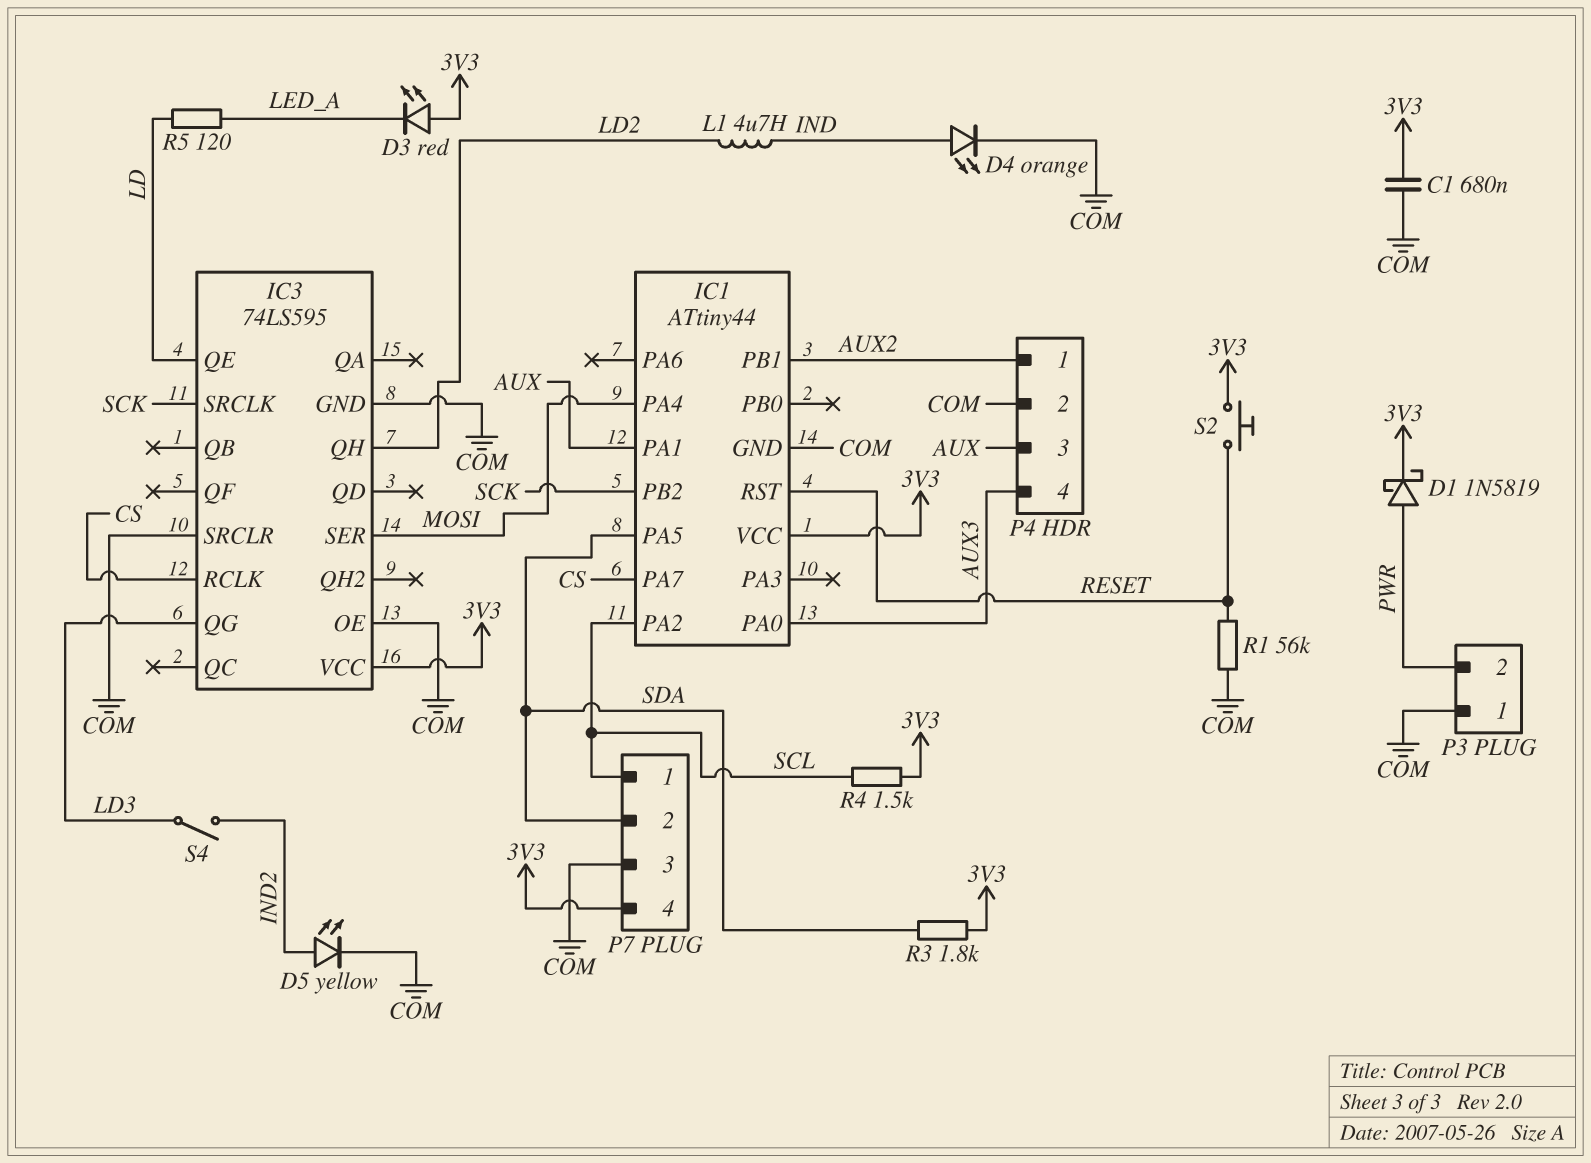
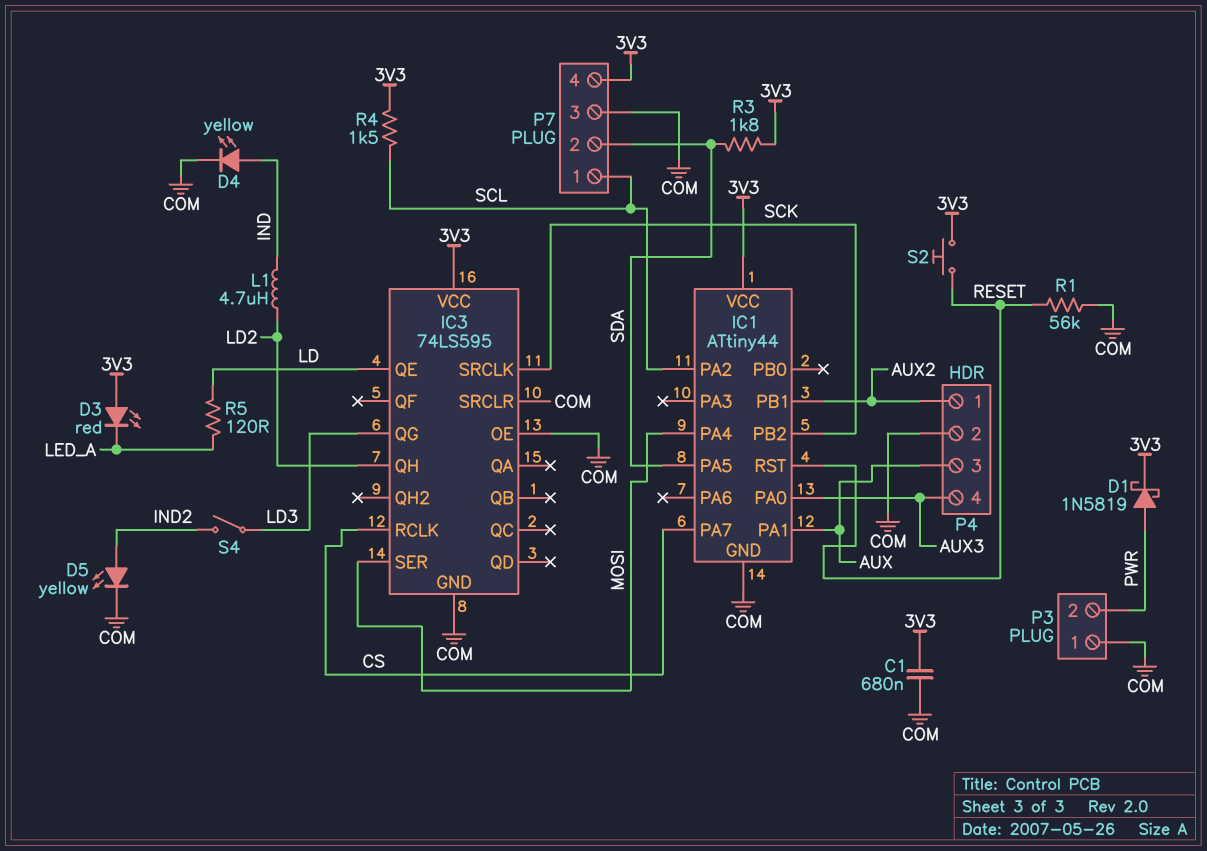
D4: LED orange (A IND, K COM) -> LED yellow (A IND, K COM)

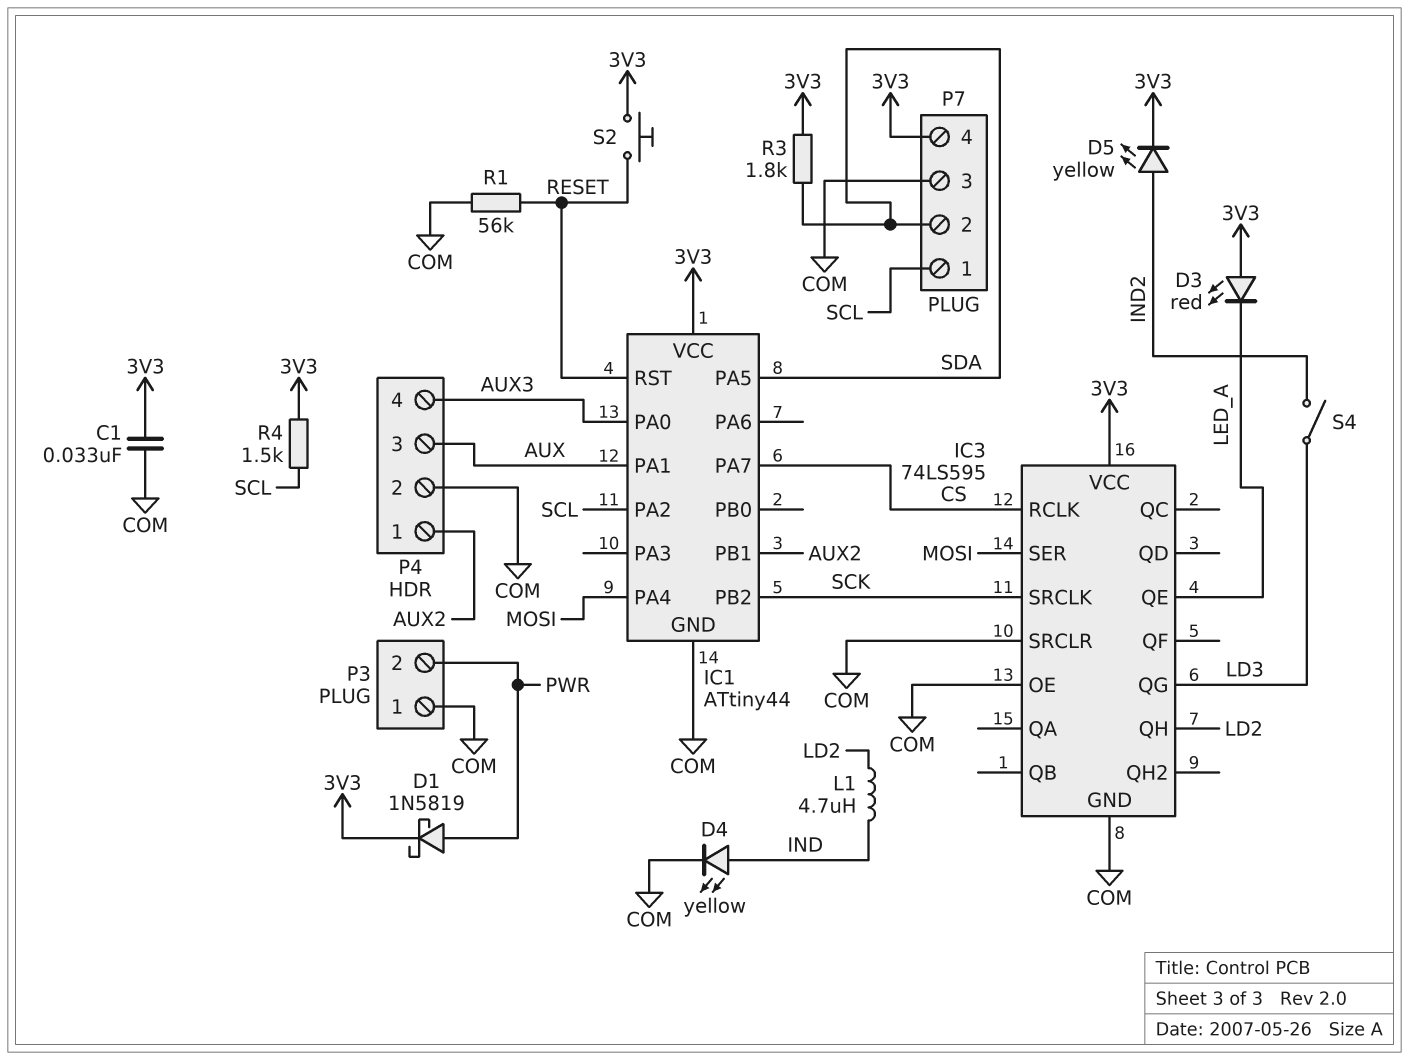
C1: 680nF (3V3, COM) -> 33nF (3V3, COM)
D5: LED yellow (A IND2, K COM) -> LED yellow (A IND2, K 3V3)
IC3 pin QE: LD -> LED_A
R5: 120 (LD, LED_A) -> none

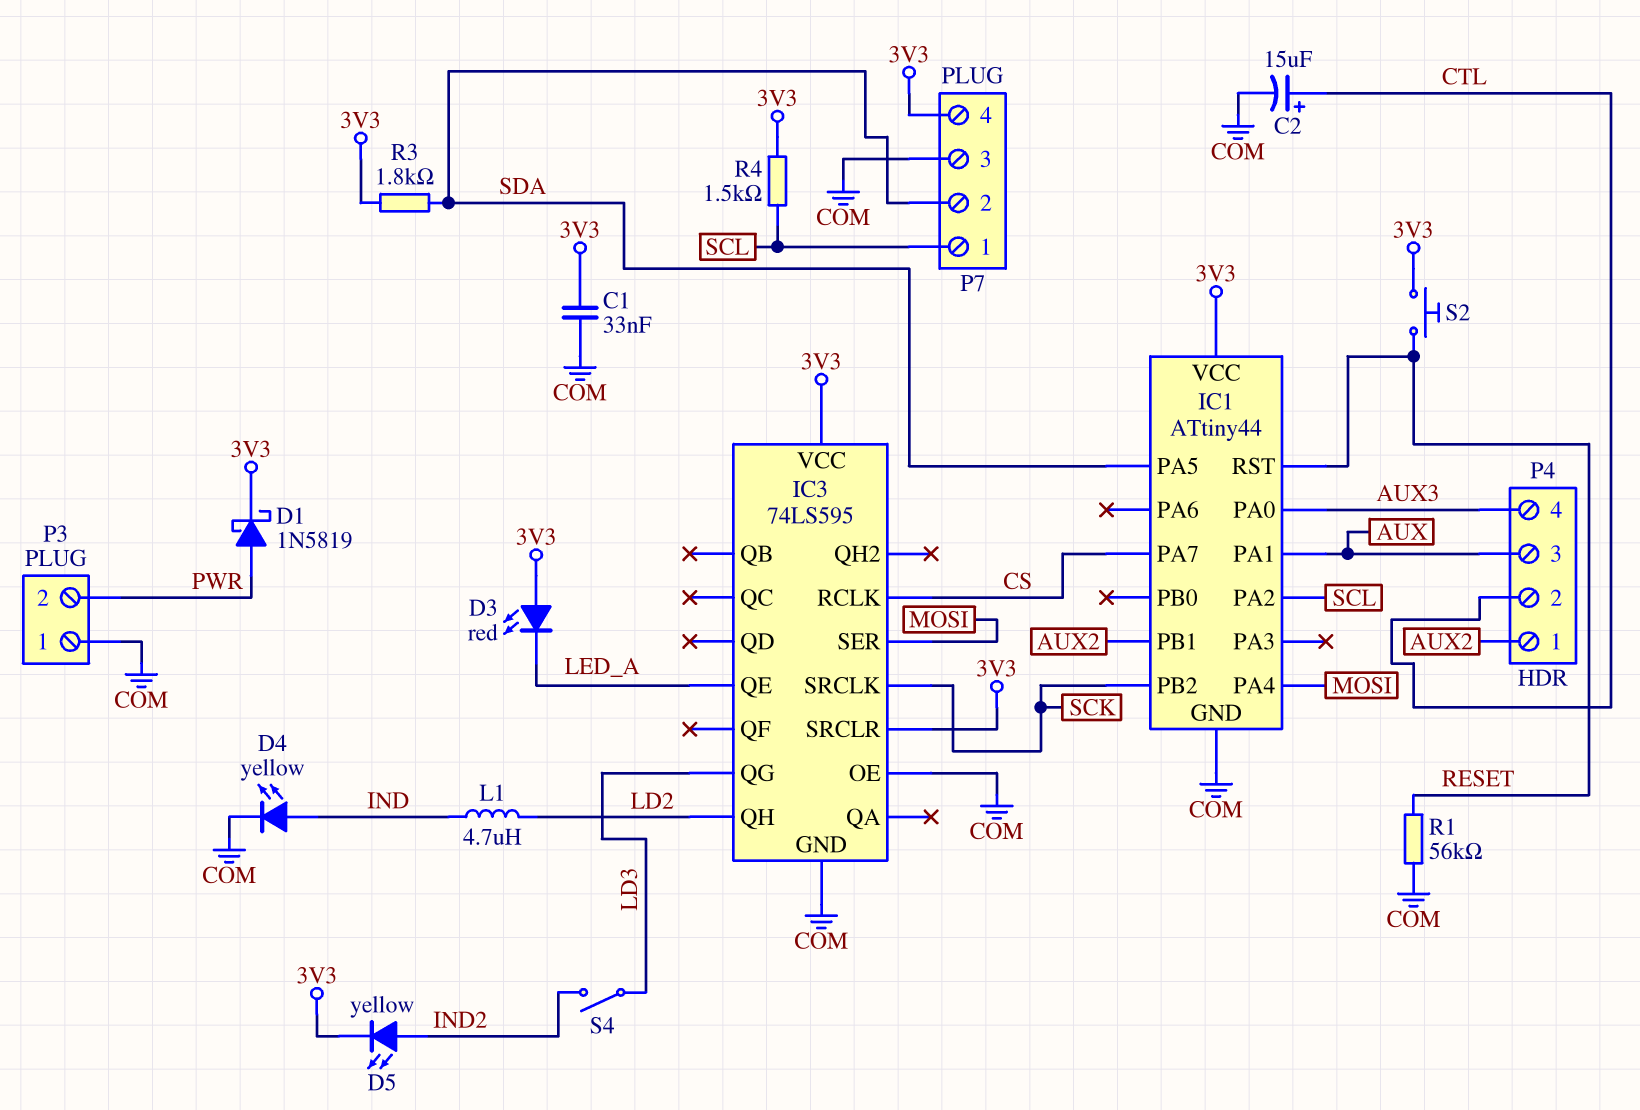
C2: none -> 15uF (plus CTL, minus COM)
IC3 pin SRCLR: COM -> 3V3
P4 pin 2: COM -> CTL

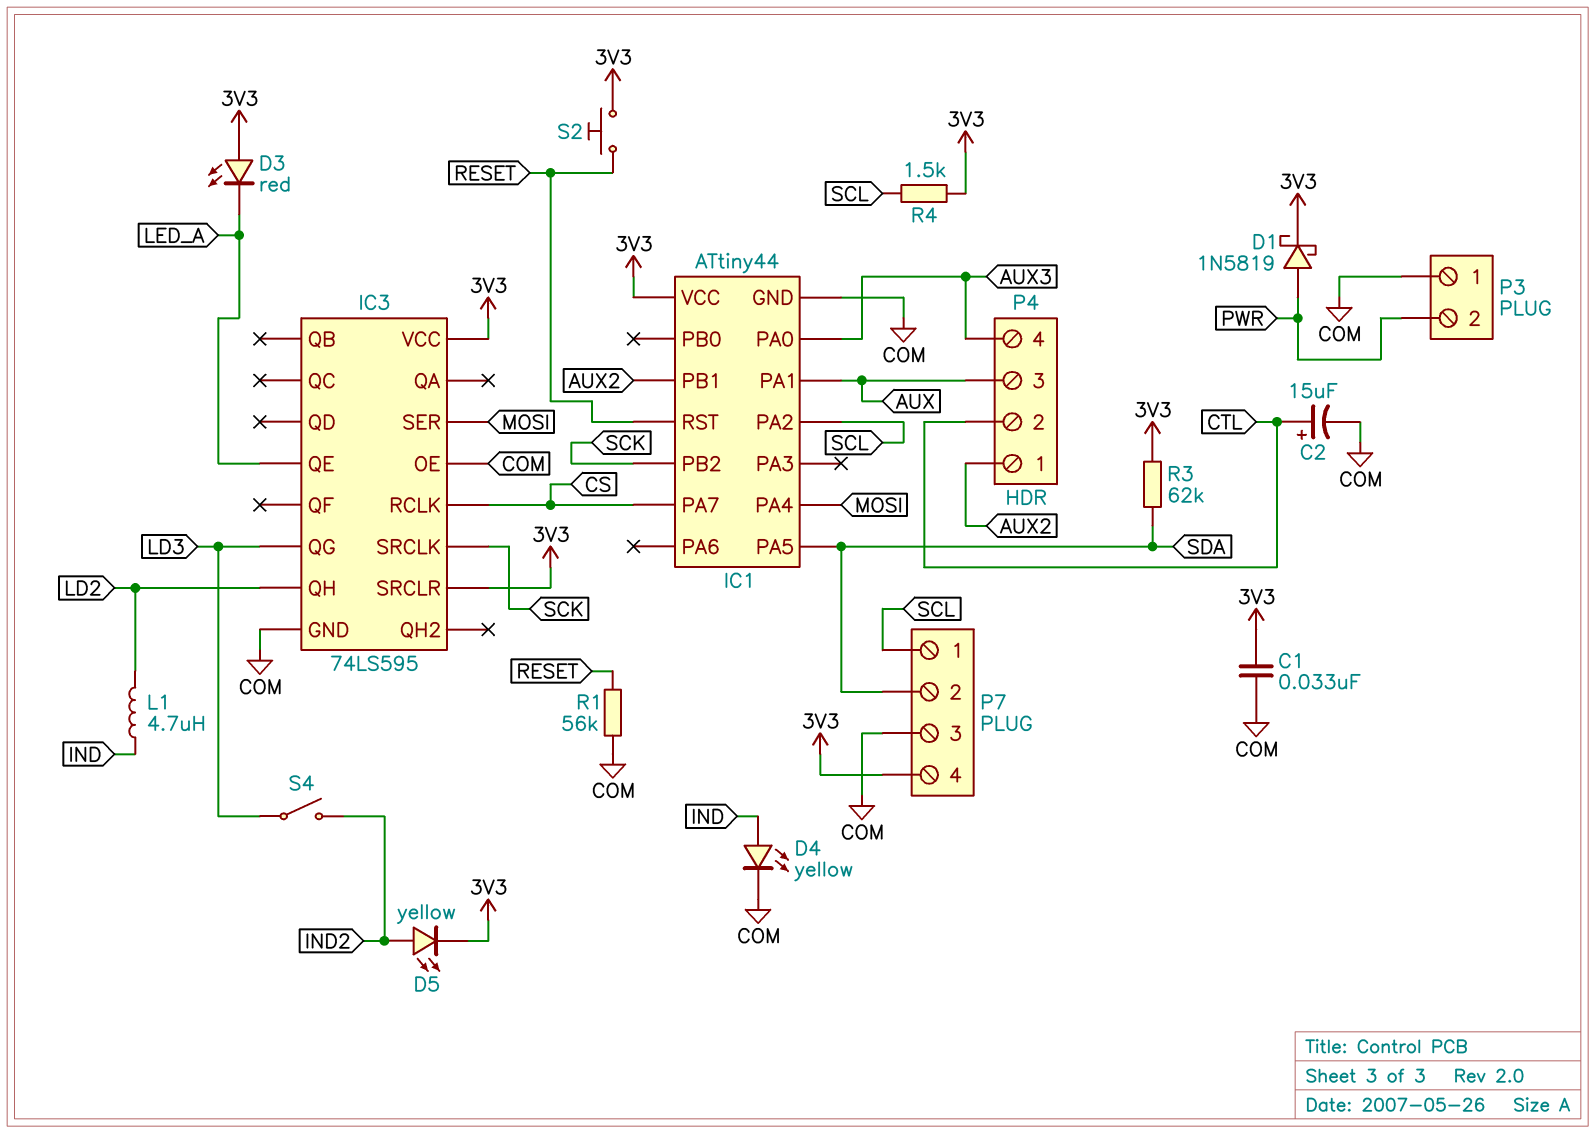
R3: 1.8k (3V3, SDA) -> 62k (3V3, SDA)

